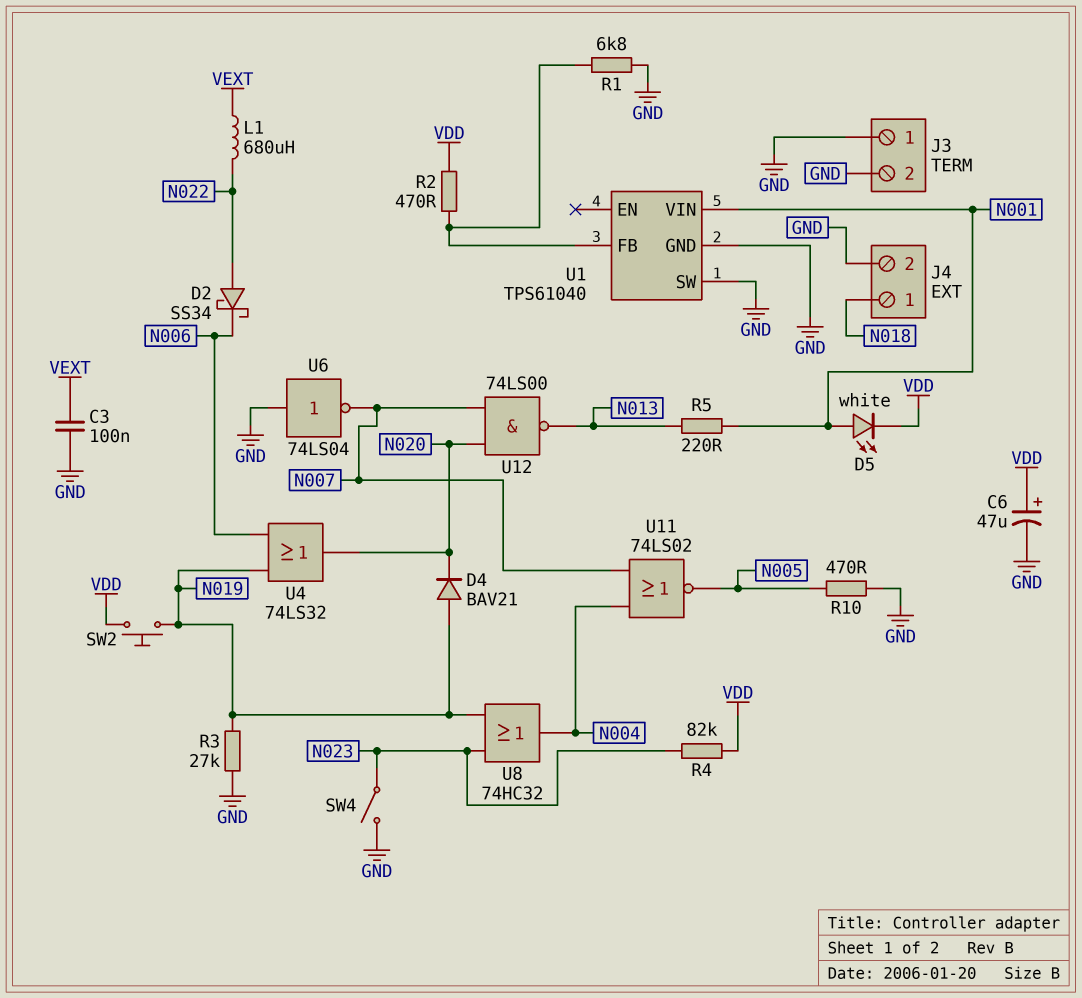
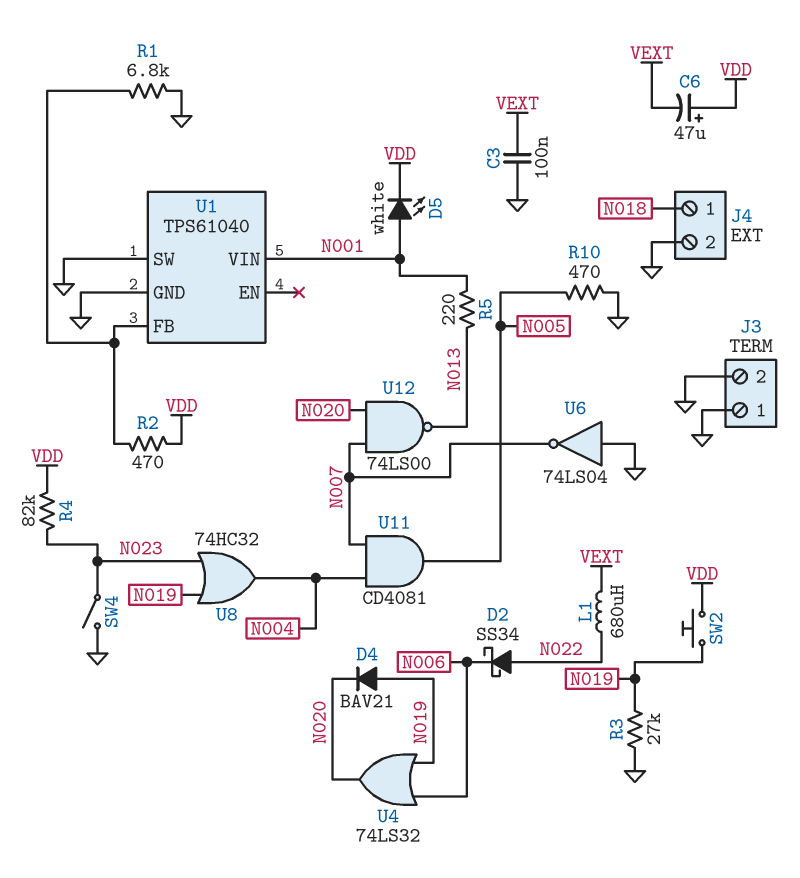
C6: 47uF (plus VDD, minus GND) -> 47uF (plus VDD, minus VEXT)
U11: NOR 74LS02 (in N004, in N007, out N005) -> AND CD4081 (in N004, in N007, out N005)

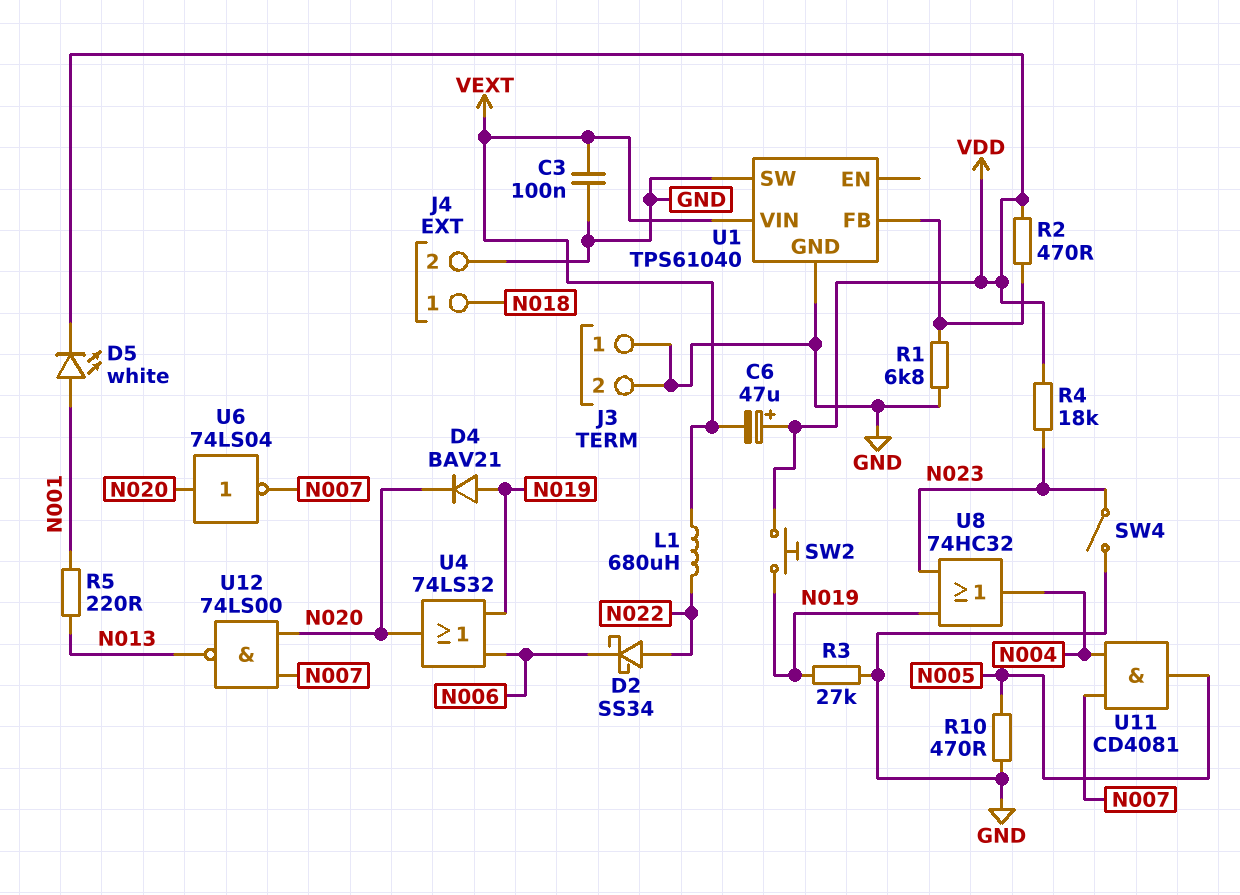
R4: 82k (N023, VDD) -> 18k (N023, VDD)
U1 pin VIN: N001 -> VEXT
U6: NOT 74LS04 (in GND, out N007) -> NOT 74LS04 (in N020, out N007)

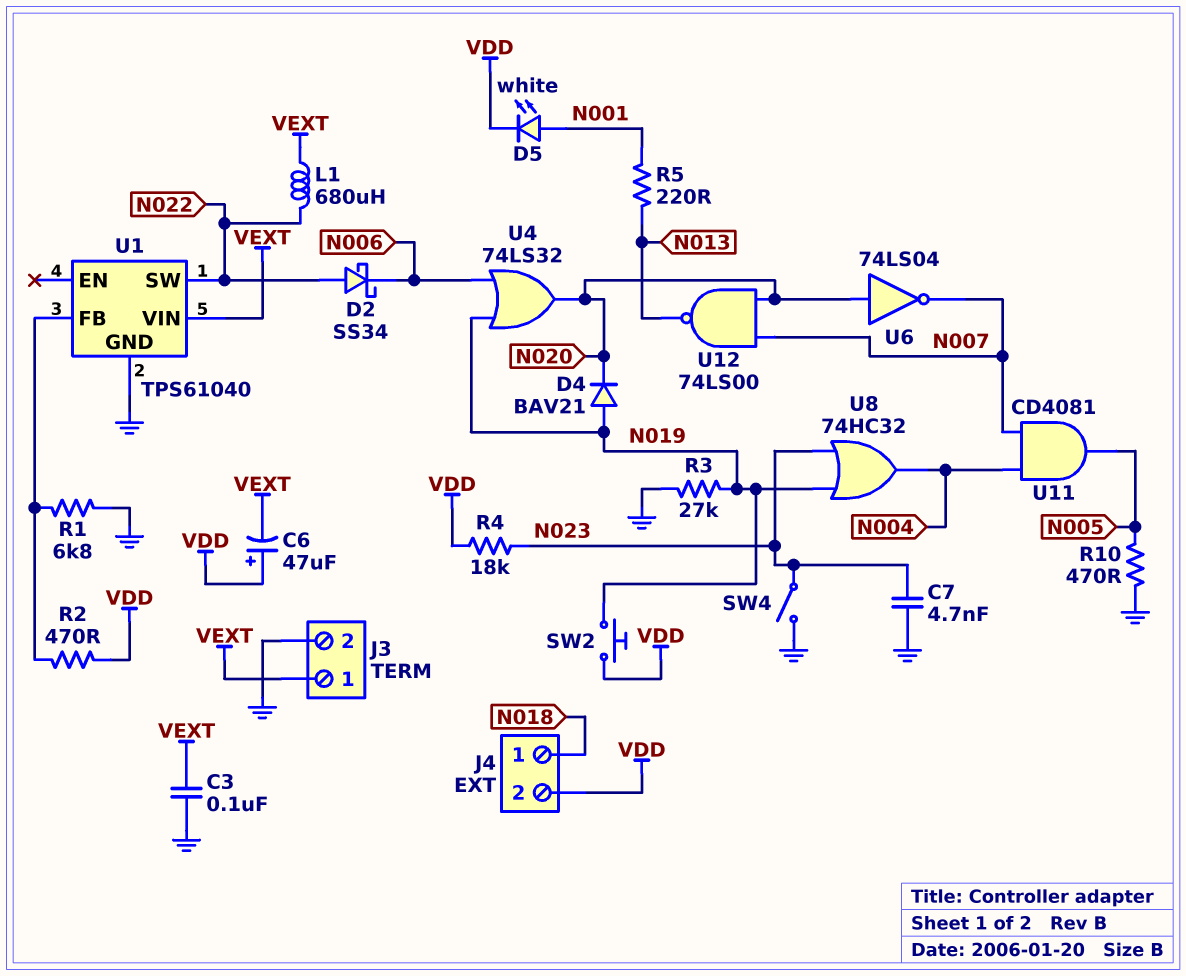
C7: none -> 4.7nF (GND, N023)
J3 pin 1: GND -> VEXT
J4 pin 2: GND -> VDD
U1 pin SW: GND -> N022

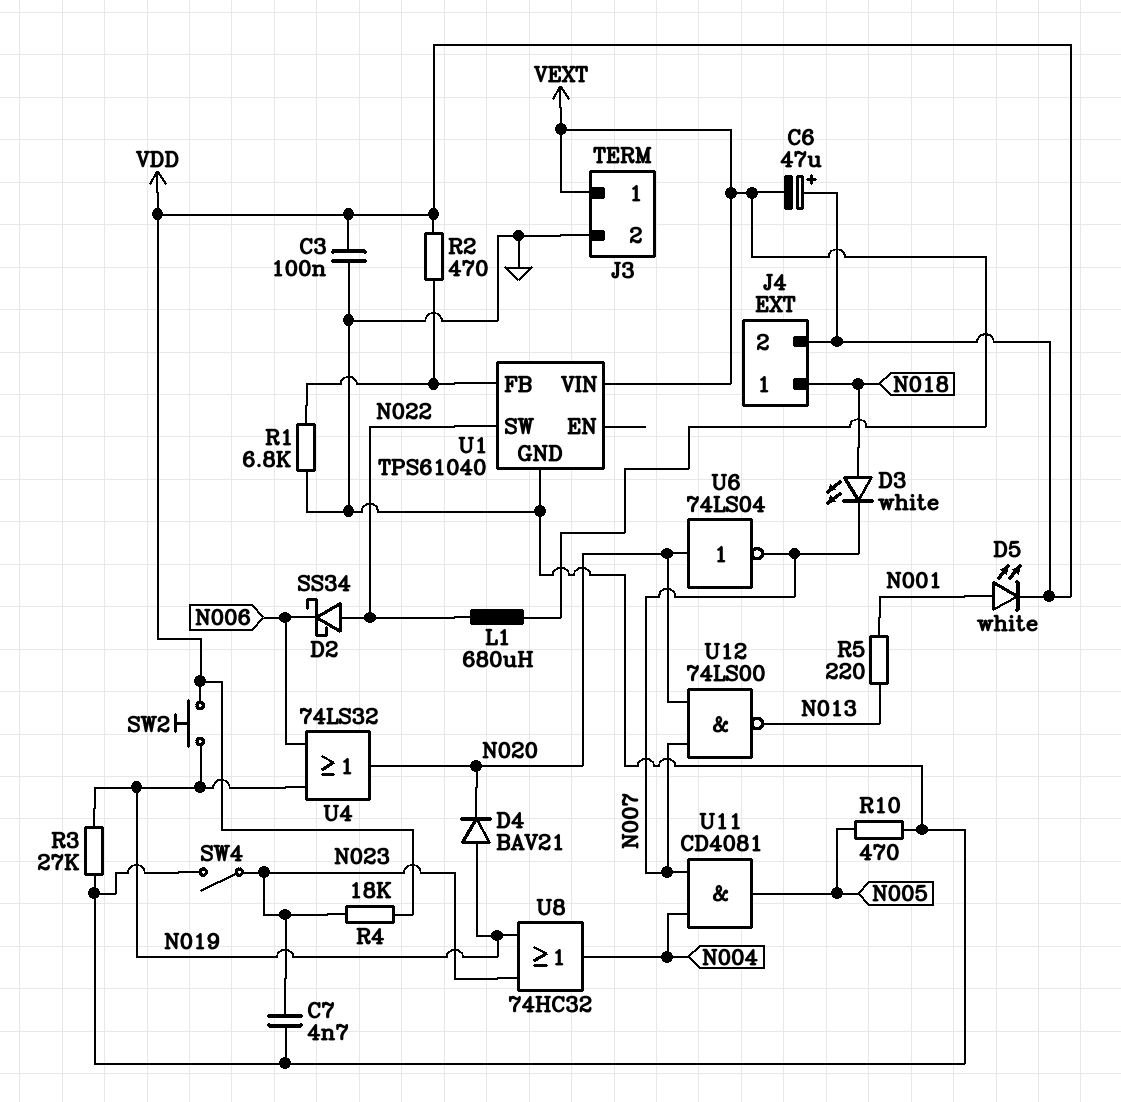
C3: 100nF (GND, VEXT) -> 100nF (GND, VDD)
D3: none -> LED white (A N018, K N007)

